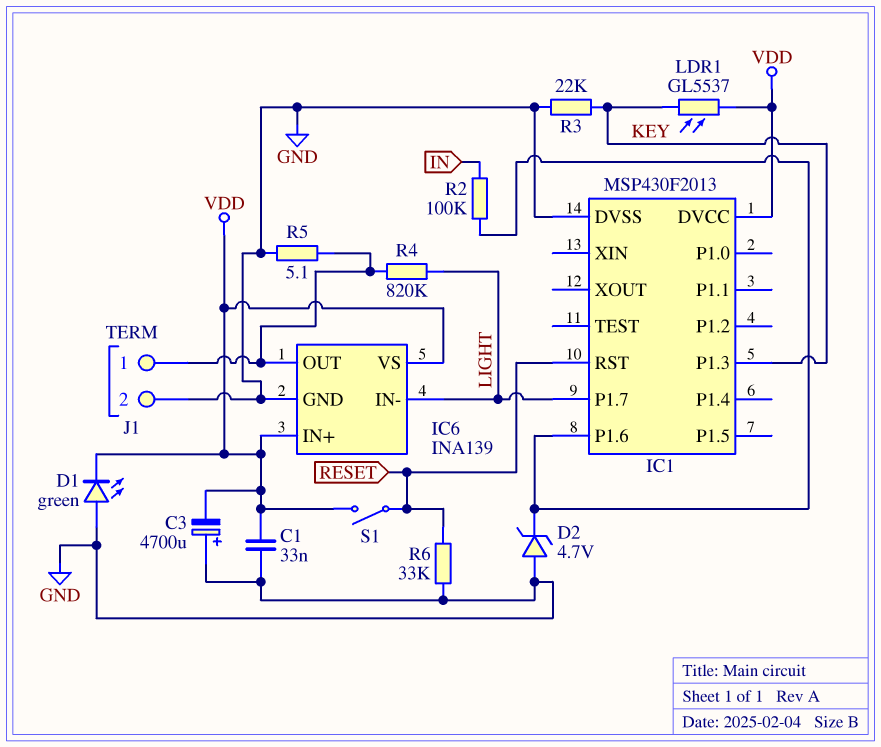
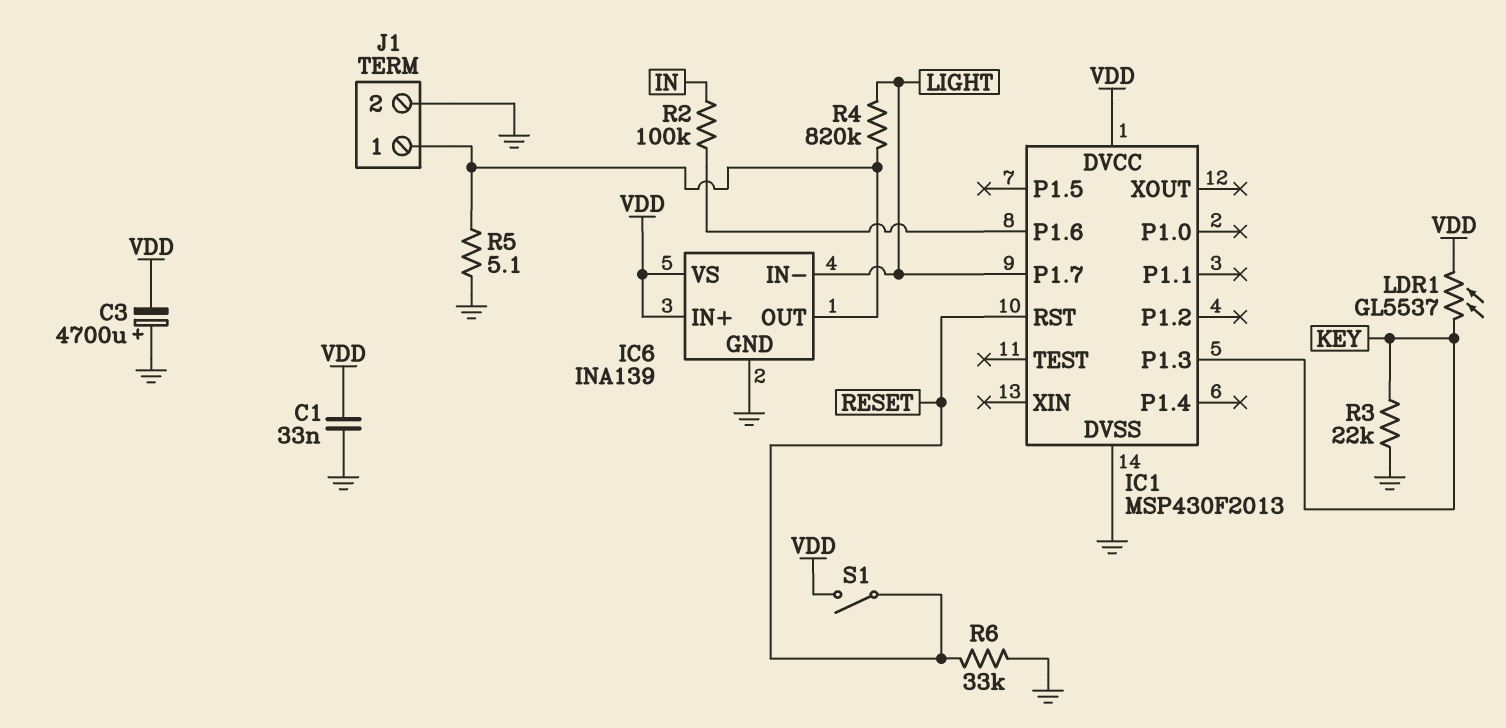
D1: LED green (A GND, K VDD) -> none
D2: zener 4.7V (A GND, K IC1/P1.6) -> none

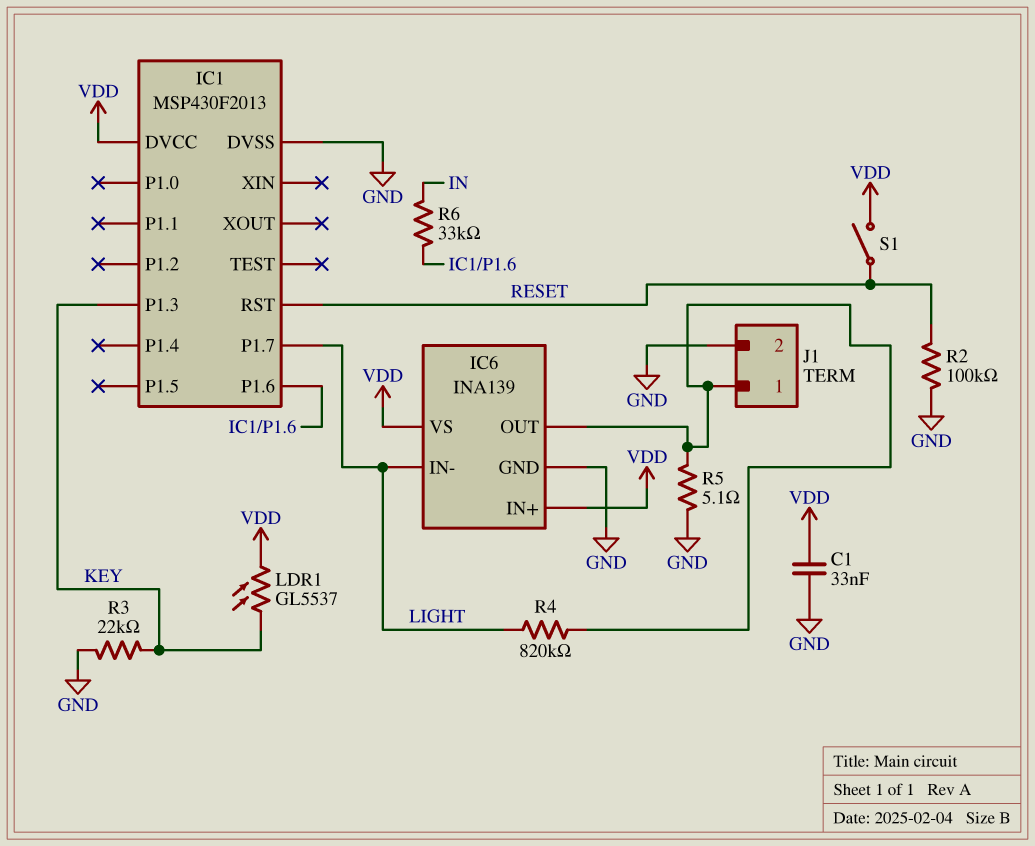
C3: 4700uF (plus GND, minus VDD) -> none
R2: 100k (IC1/P1.6, IN) -> 100k (GND, RESET)
R6: 33k (GND, RESET) -> 33k (IC1/P1.6, IN)

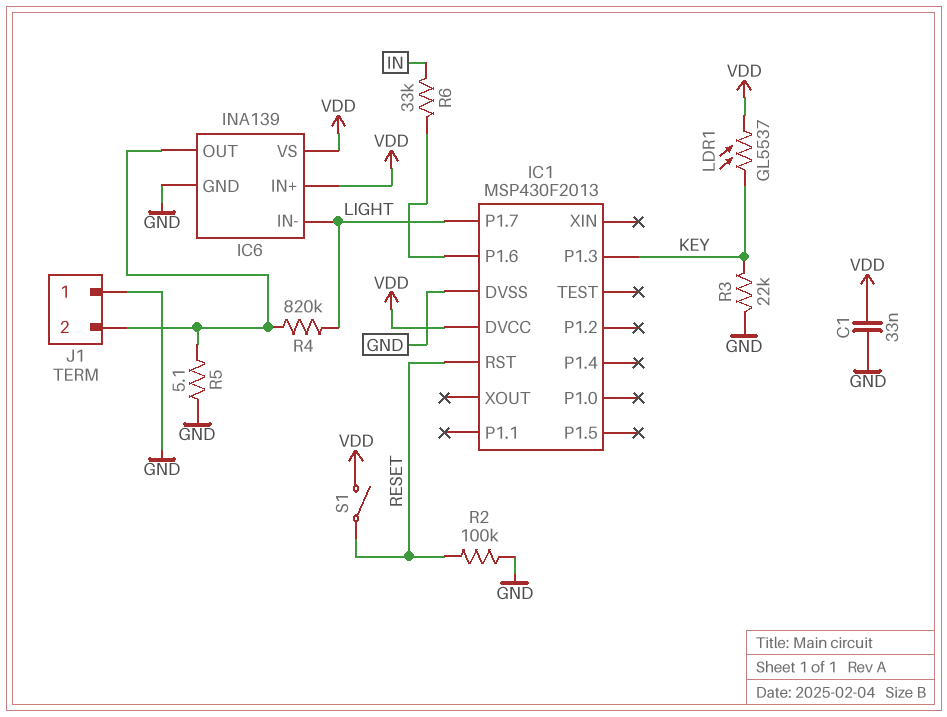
J1 pin 1: IC6/OUT -> GND
J1 pin 2: GND -> IC6/OUT

